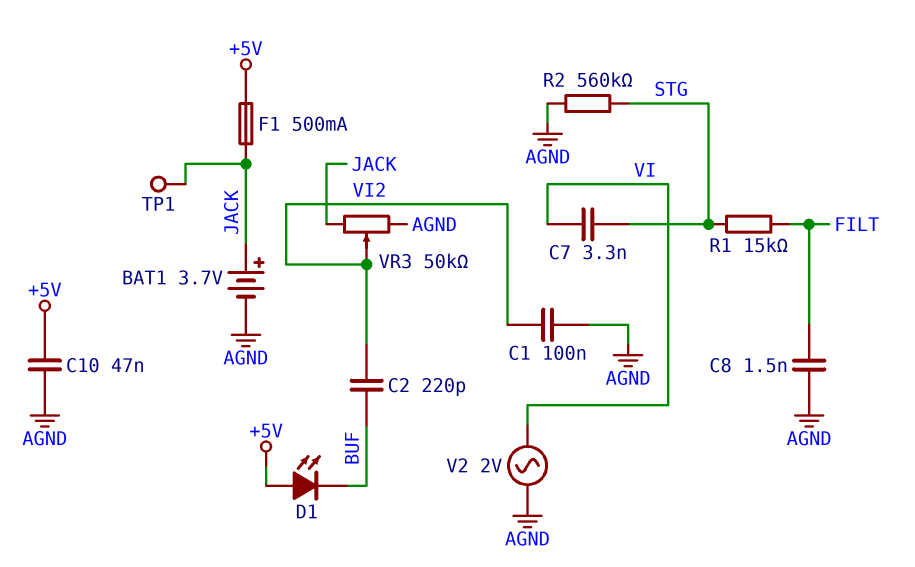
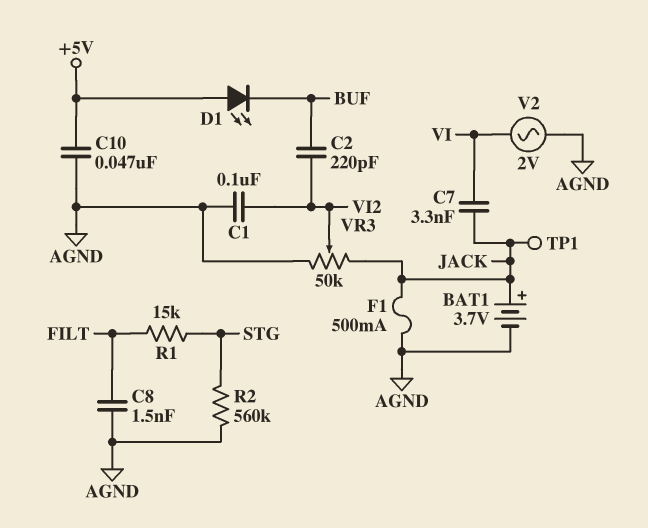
C7: 3.3nF (STG, VI) -> 3.3nF (JACK, VI)
F1: 500mA (+5V, JACK) -> 500mA (AGND, JACK)

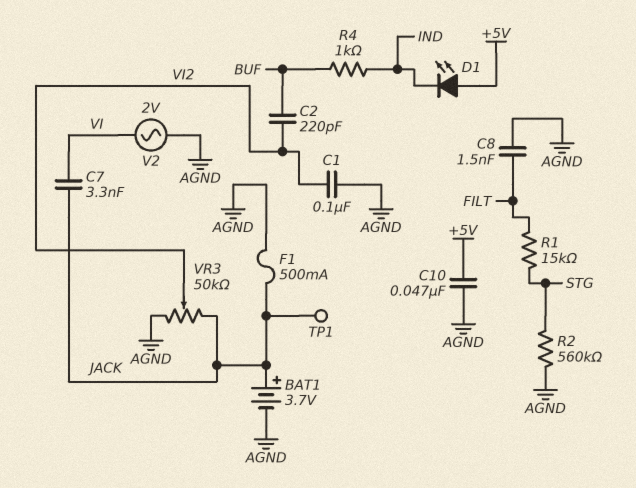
D1: LED (A +5V, K BUF) -> LED (A +5V, K IND)
R4: none -> 1k (BUF, IND)

